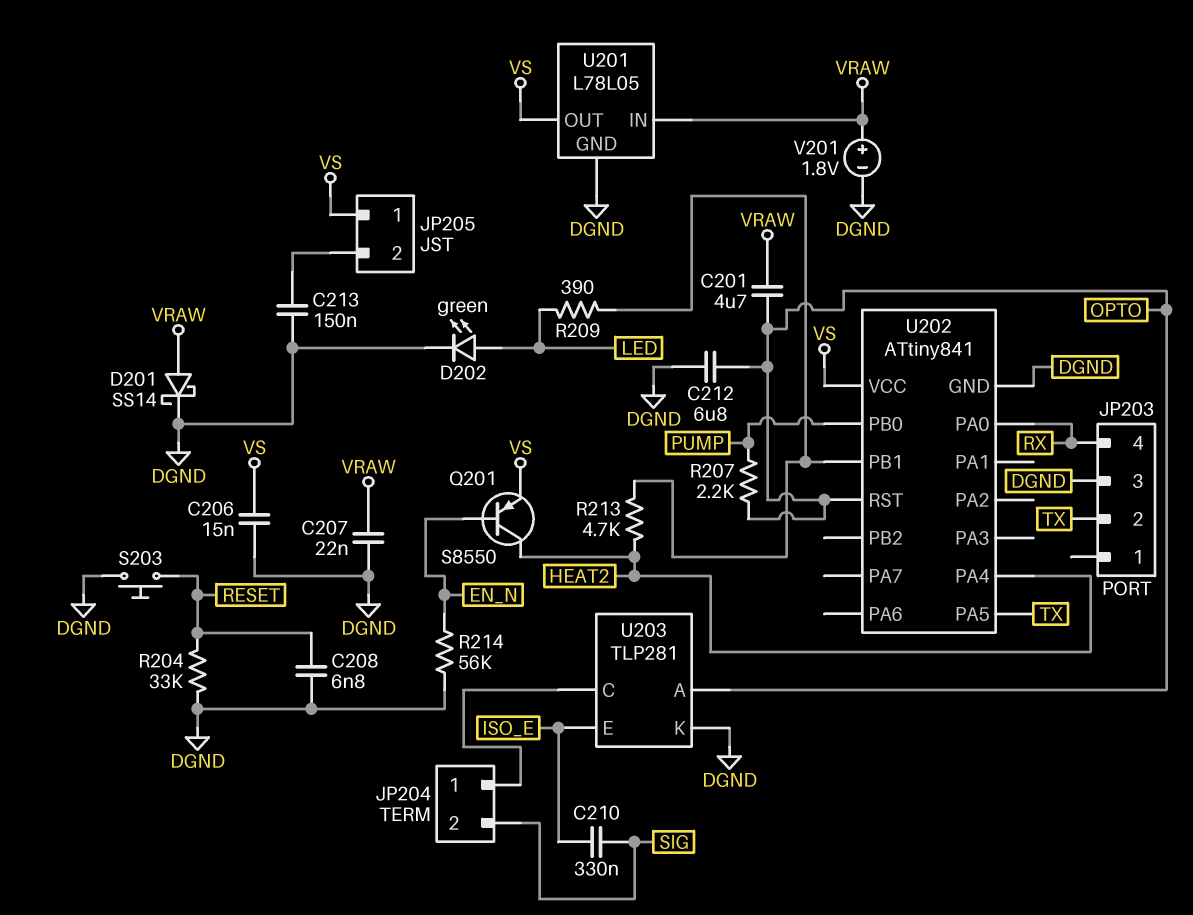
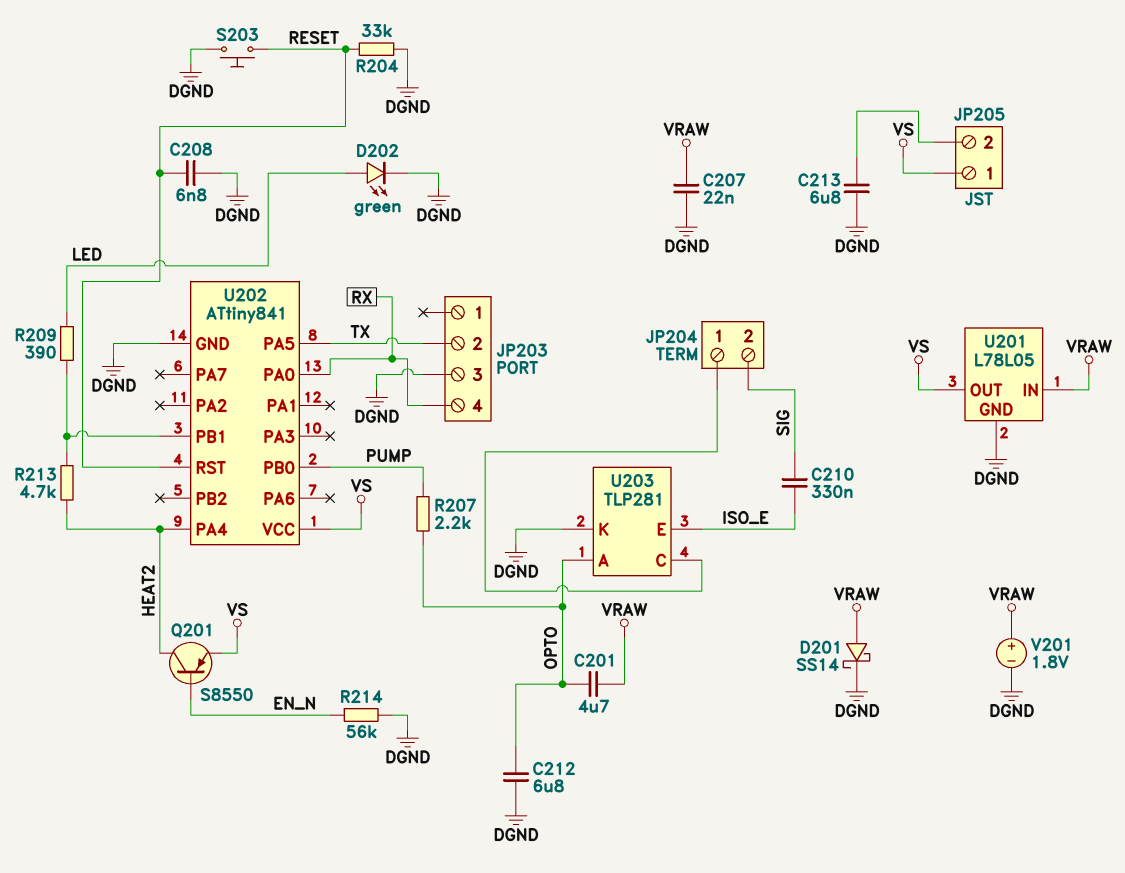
C206: 15nF (DGND, VS) -> none
C213: 150nF (DGND, JP205/2) -> 6.8uF (DGND, JP205/2)
U202 pin RST: OPTO -> RESET

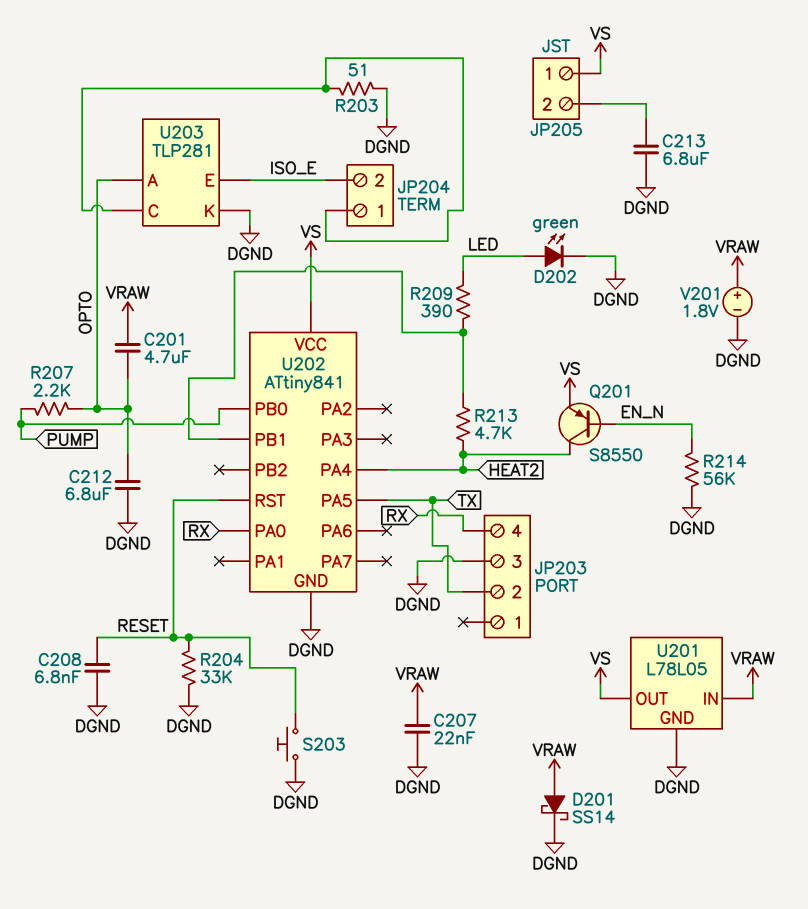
C210: 330nF (ISO_E, SIG) -> none
JP204 pin 2: SIG -> ISO_E
R203: none -> 51 (DGND, JP204/1)

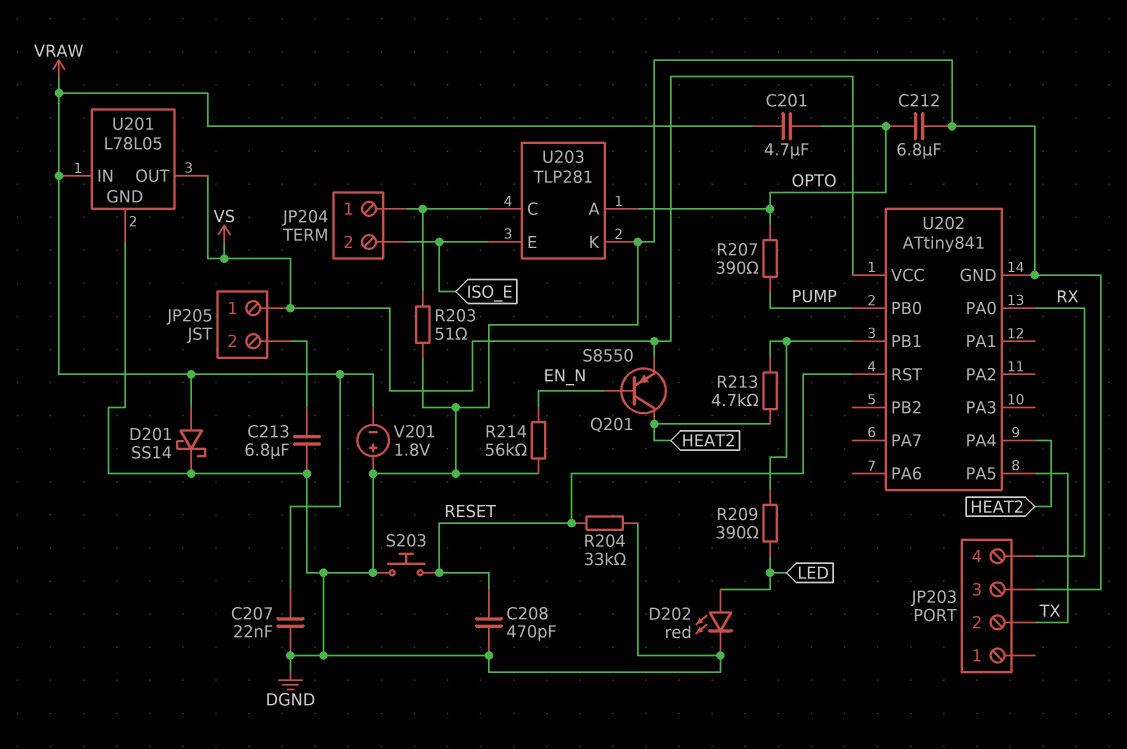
C208: 6.8nF (DGND, RESET) -> 470pF (DGND, RESET)
D202: LED green (A LED, K DGND) -> LED red (A LED, K DGND)
R207: 2.2k (OPTO, PUMP) -> 390 (OPTO, PUMP)
V201: 1.8V (plus VRAW, minus DGND) -> 1.8V (plus DGND, minus VRAW)

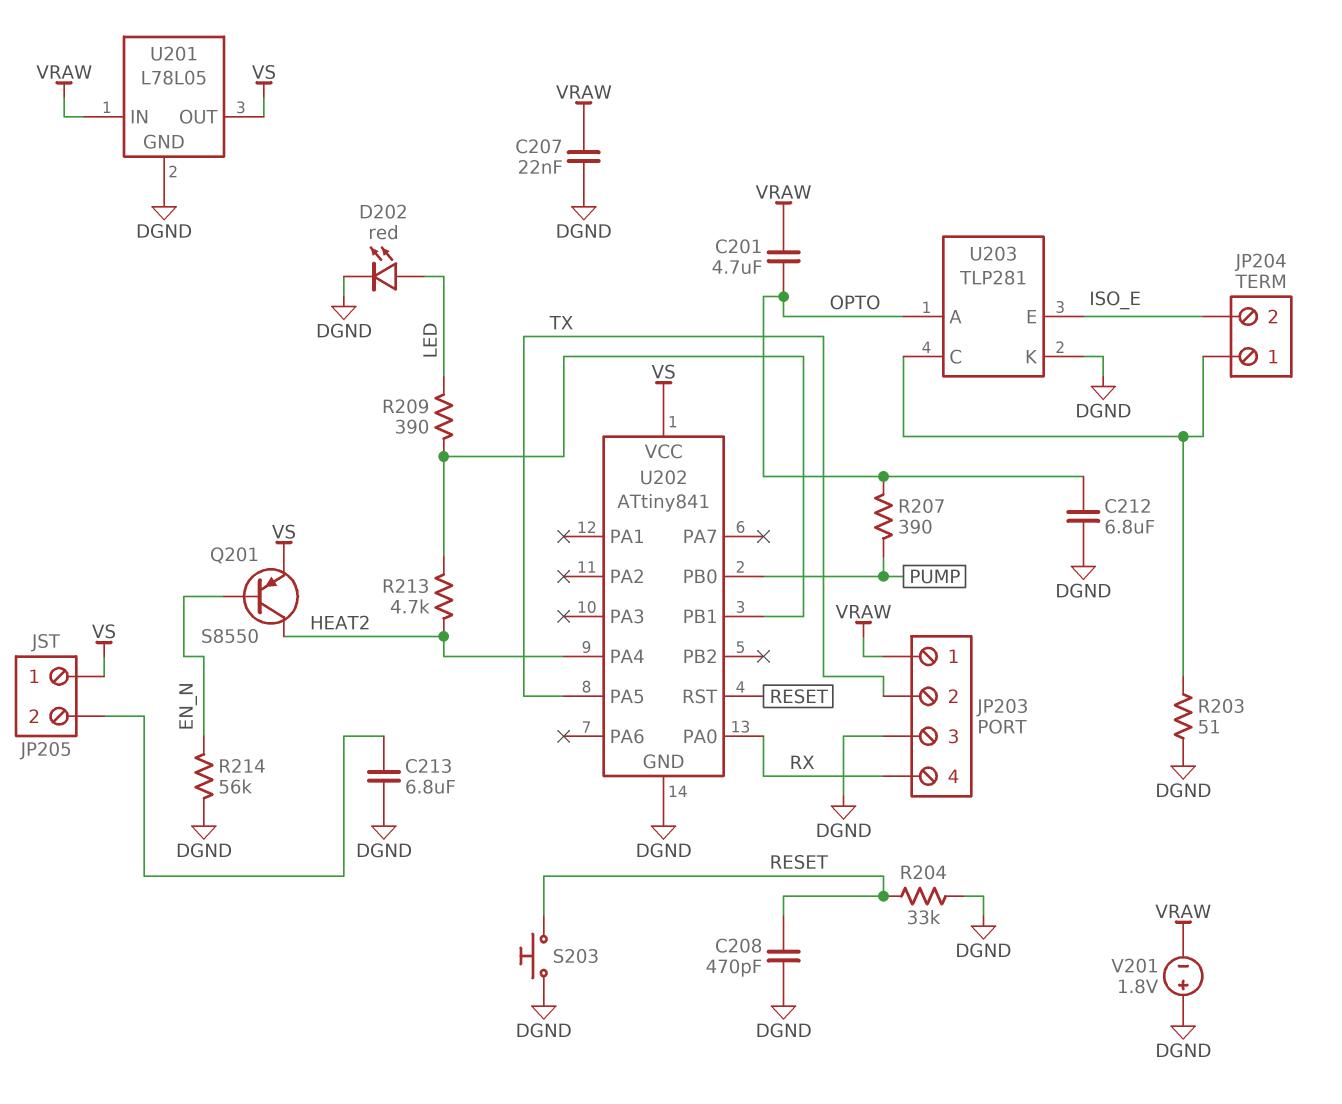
D201: schottky SS14 (A VRAW, K DGND) -> none
JP203 pin 1: none -> VRAW

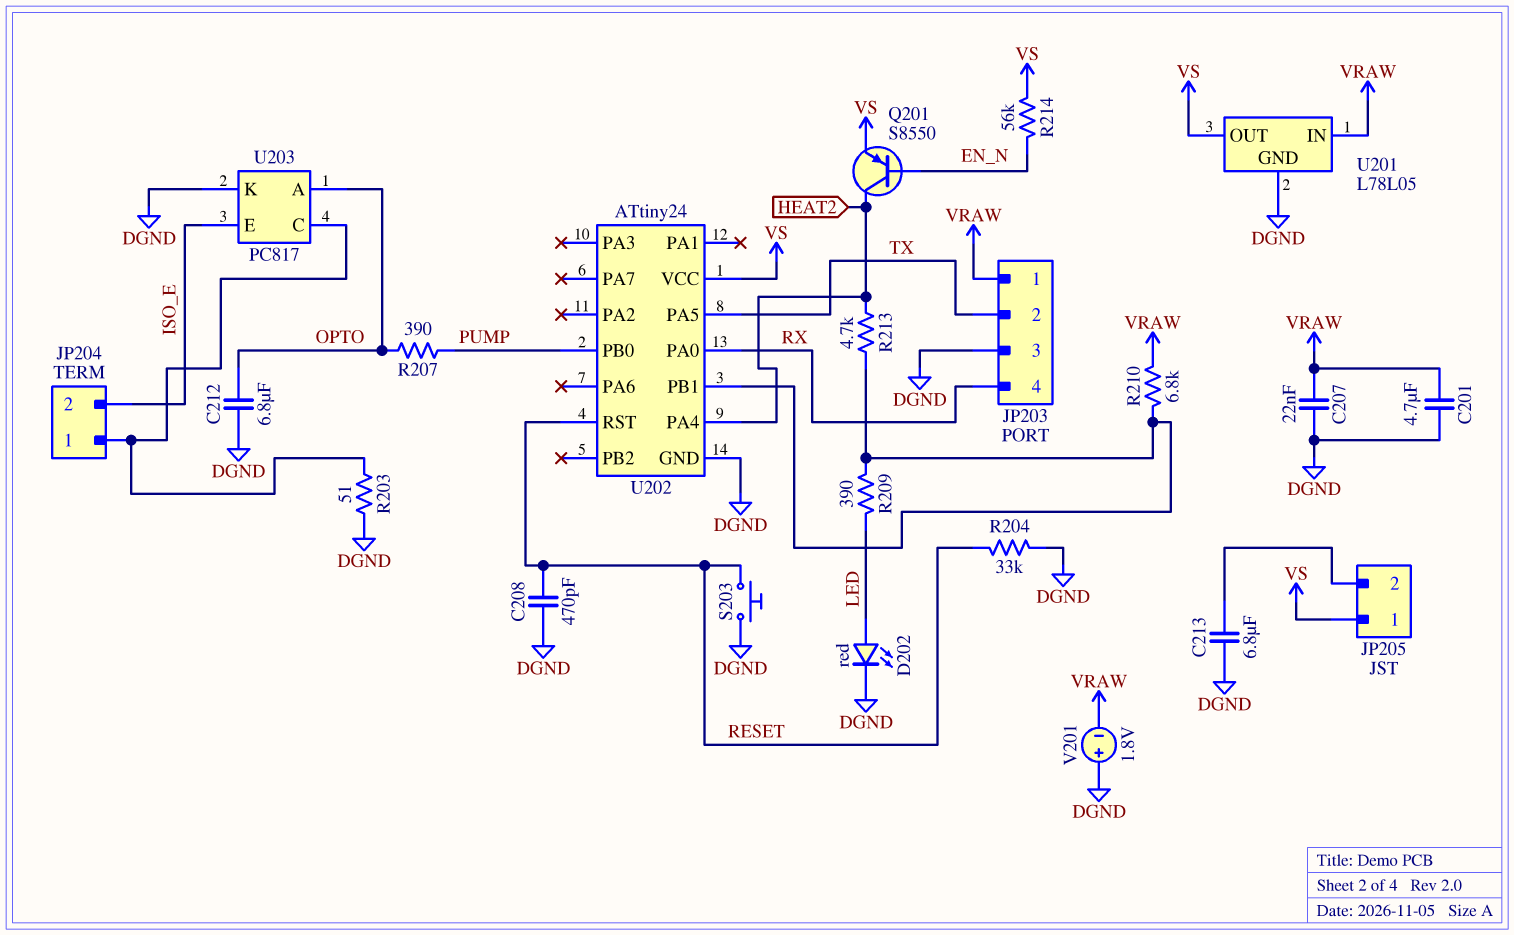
C201: 4.7uF (OPTO, VRAW) -> 4.7uF (DGND, VRAW)
R210: none -> 6.8k (U202/PB1, VRAW)
R214: 56k (DGND, EN_N) -> 56k (EN_N, VS)
U202: ATtiny841 -> ATtiny24
U203: TLP281 -> PC817

